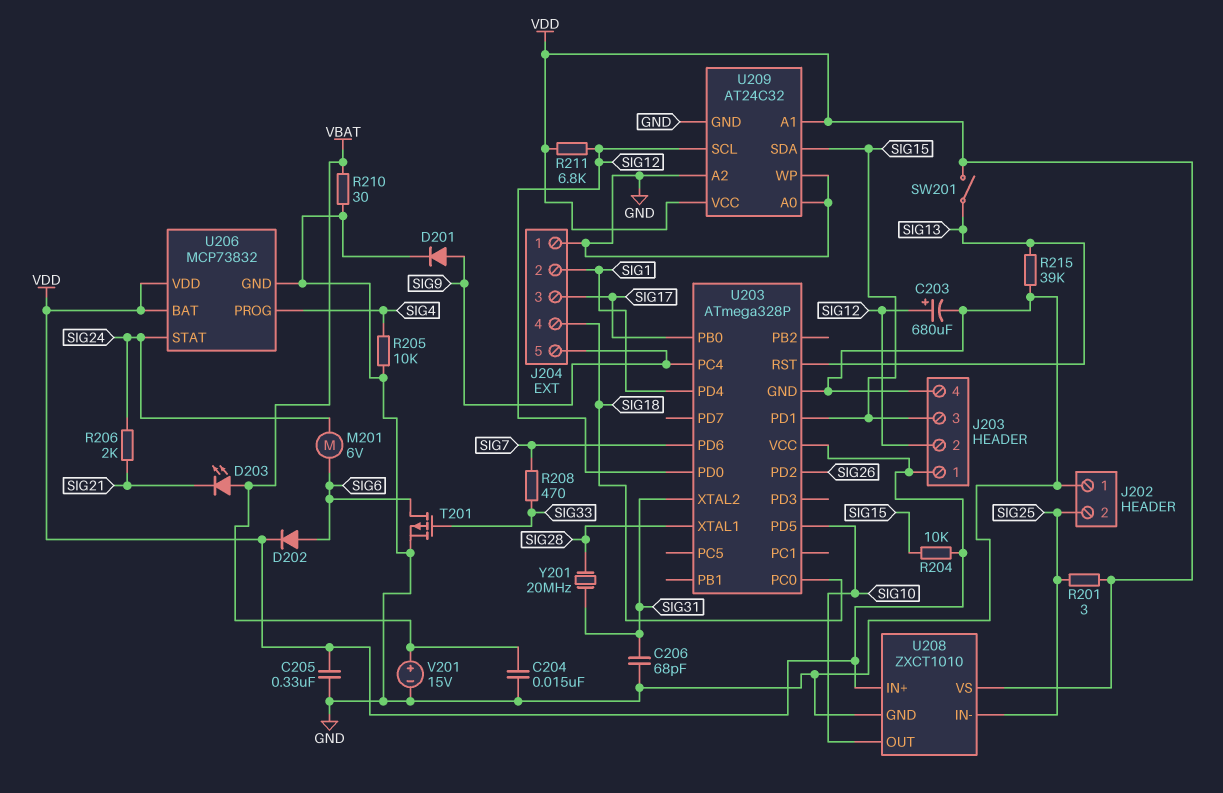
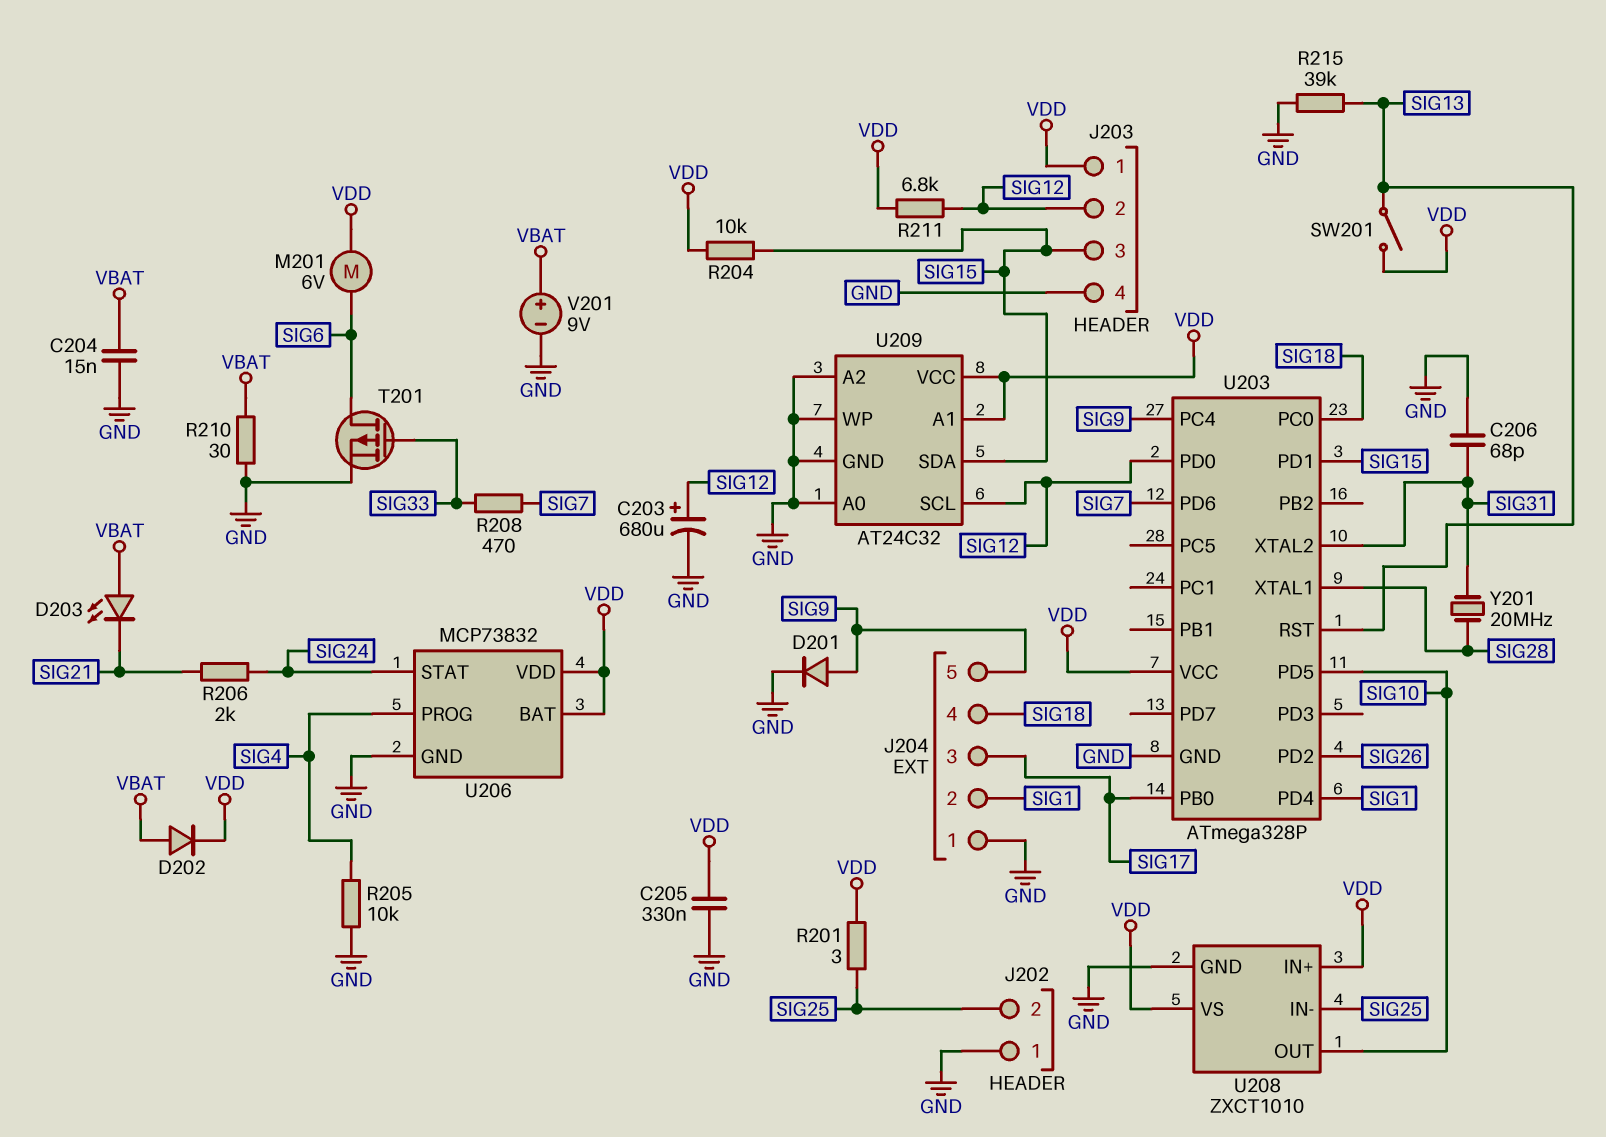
D202: diode (A SIG6, K VDD) -> diode (A VBAT, K VDD)
M201: motor 6V (SIG6, SIG24) -> motor 6V (SIG6, VDD)
V201: 15V (plus VBAT, minus GND) -> 9V (plus VBAT, minus GND)

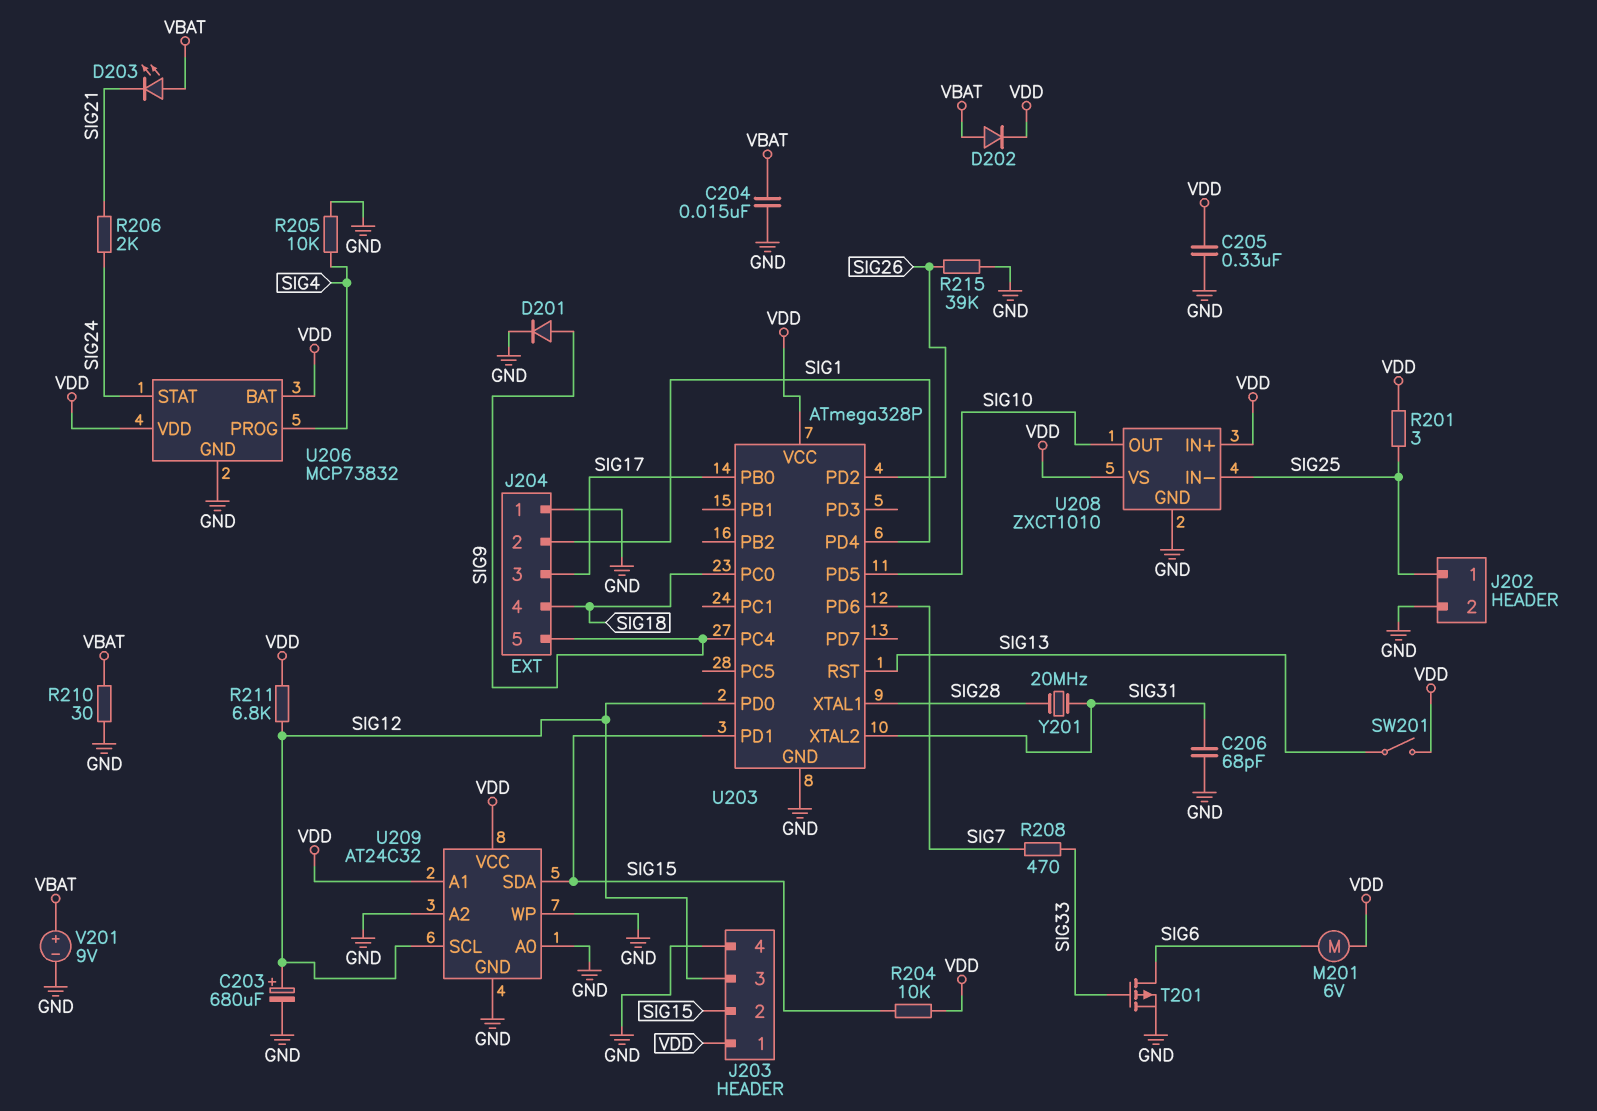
J202 pin 1: GND -> SIG25
J202 pin 2: SIG25 -> GND
J203 pin 2: SIG12 -> SIG15
J203 pin 3: SIG15 -> SIG12
R215: 39k (GND, SIG13) -> 39k (GND, SIG26)

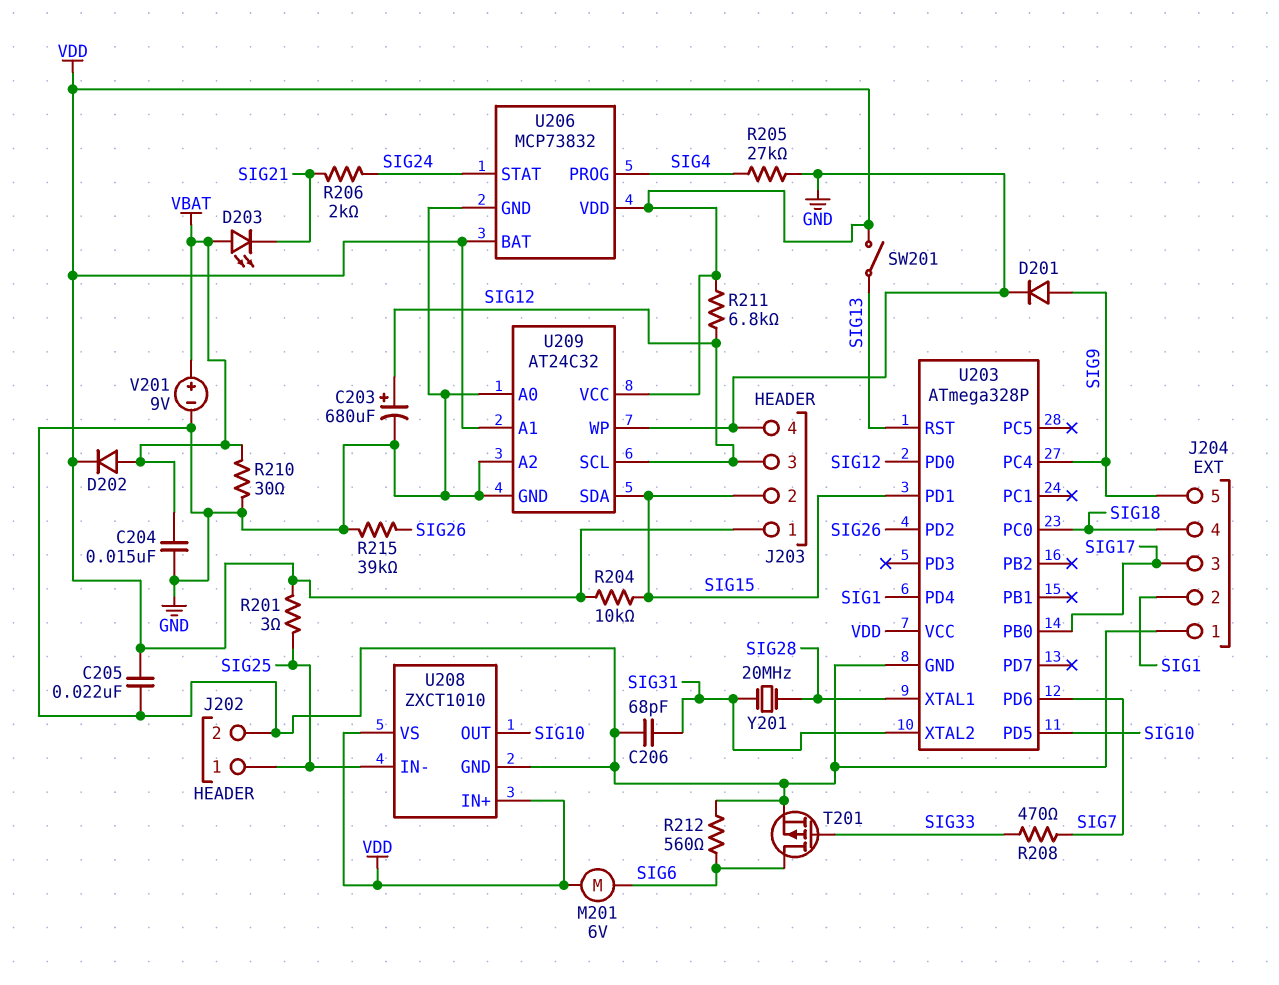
C205: 330nF (GND, VDD) -> 22nF (GND, VDD)
R205: 10k (GND, SIG4) -> 27k (GND, SIG4)
R212: none -> 560 (GND, SIG6)

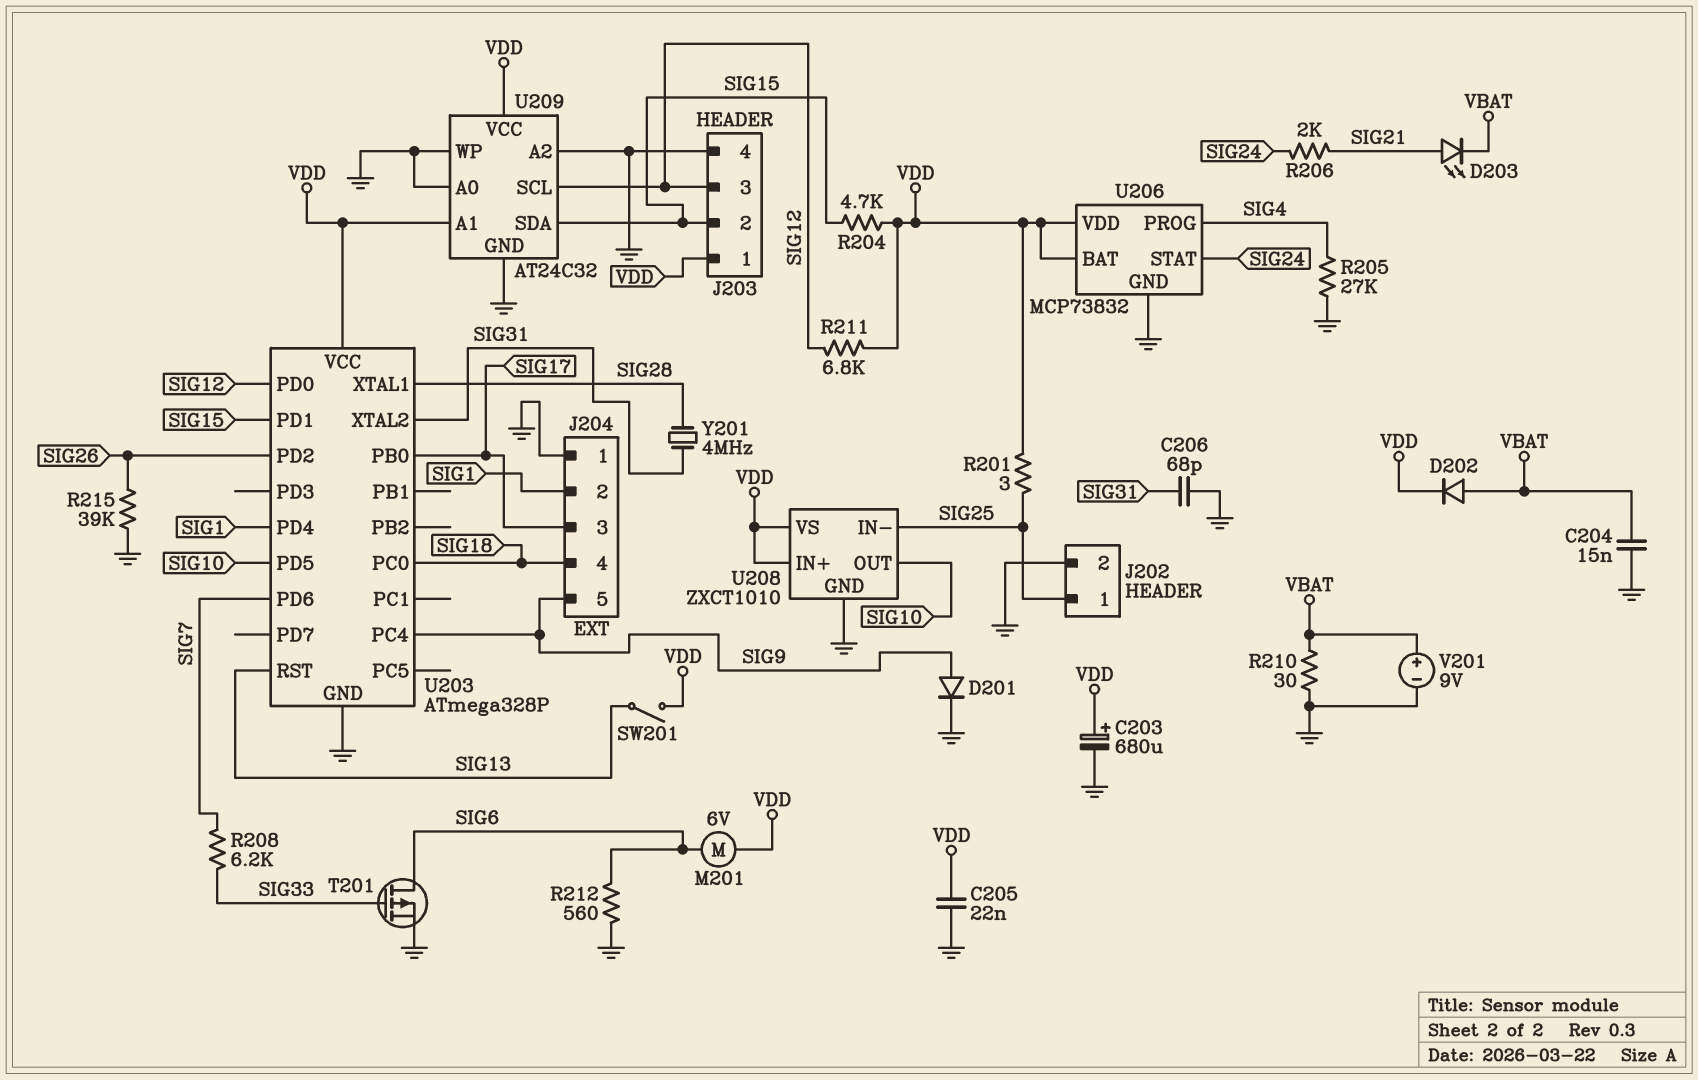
C203: 680uF (plus SIG12, minus GND) -> 680uF (plus VDD, minus GND)
D203: LED (A VBAT, K SIG21) -> LED (A SIG21, K VBAT)
R204: 10k (SIG15, VDD) -> 4.7k (SIG15, VDD)
R208: 470 (SIG7, SIG33) -> 6.2k (SIG7, SIG33)
Y201: 20MHz (SIG28, SIG31) -> 4MHz (SIG28, SIG31)

